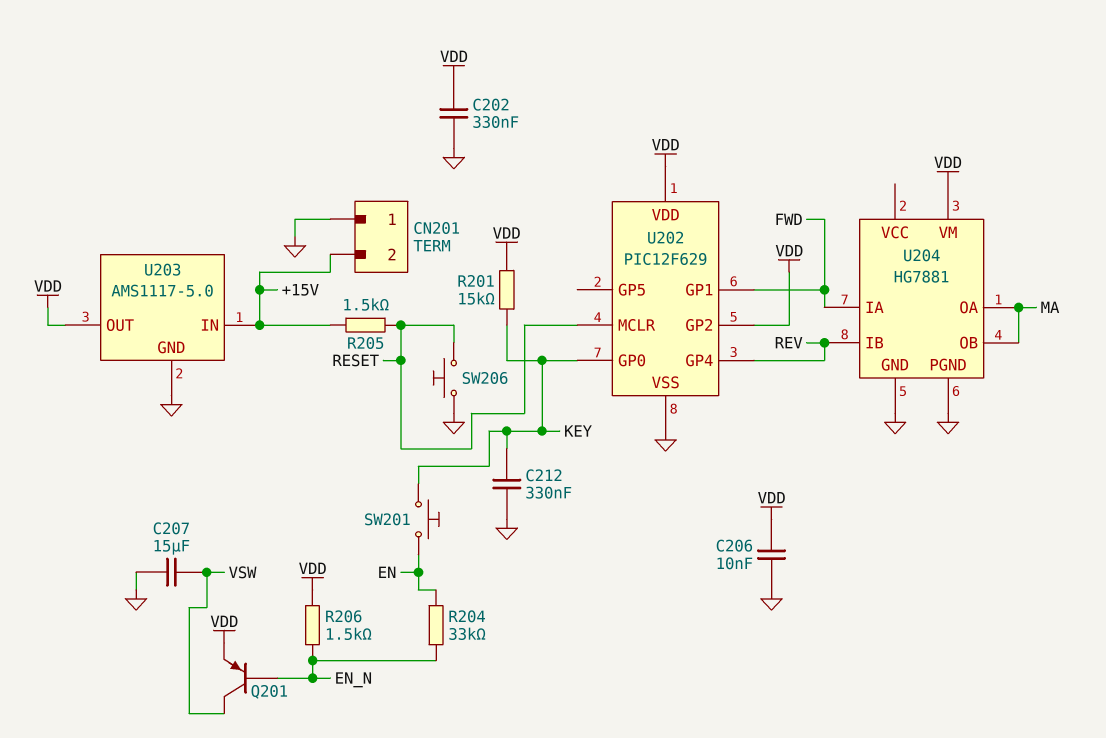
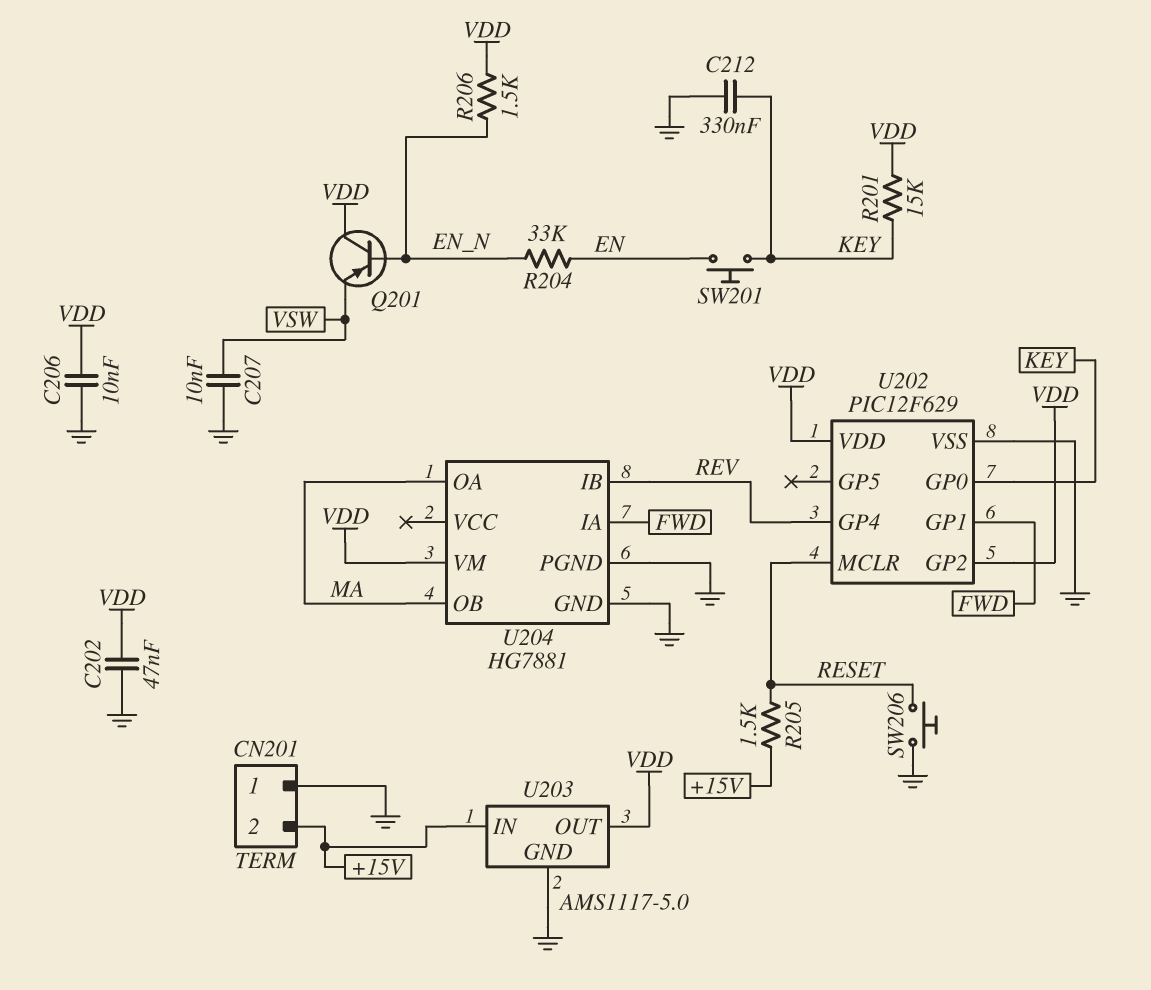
C202: 330nF (GND, VDD) -> 47nF (GND, VDD)
C207: 15uF (GND, VSW) -> 10nF (GND, VSW)
Q201: PNP (B EN_N, C VSW, E VDD) -> PNP (B EN_N, C VDD, E VSW)

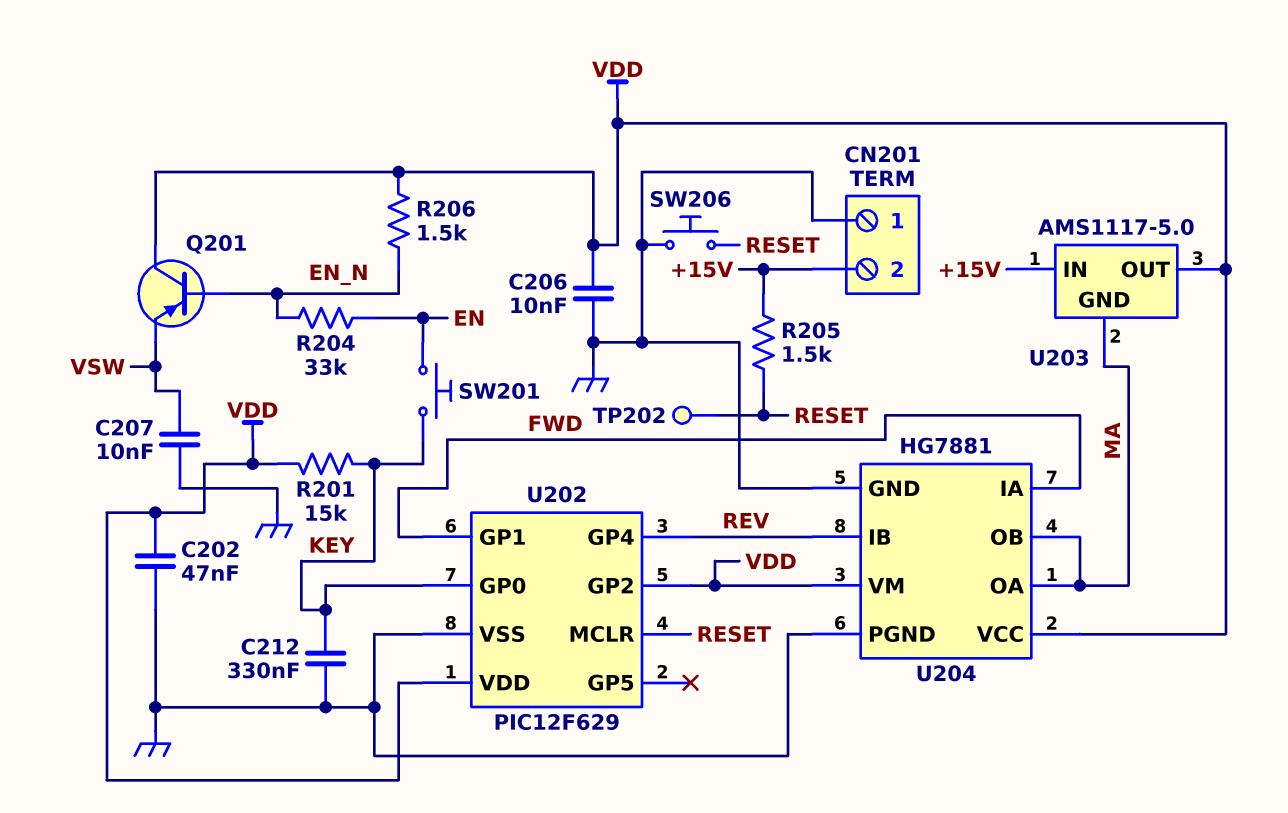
TP202: none -> test point (RESET)
U203 pin GND: GND -> MA
U204 pin VCC: none -> VDD

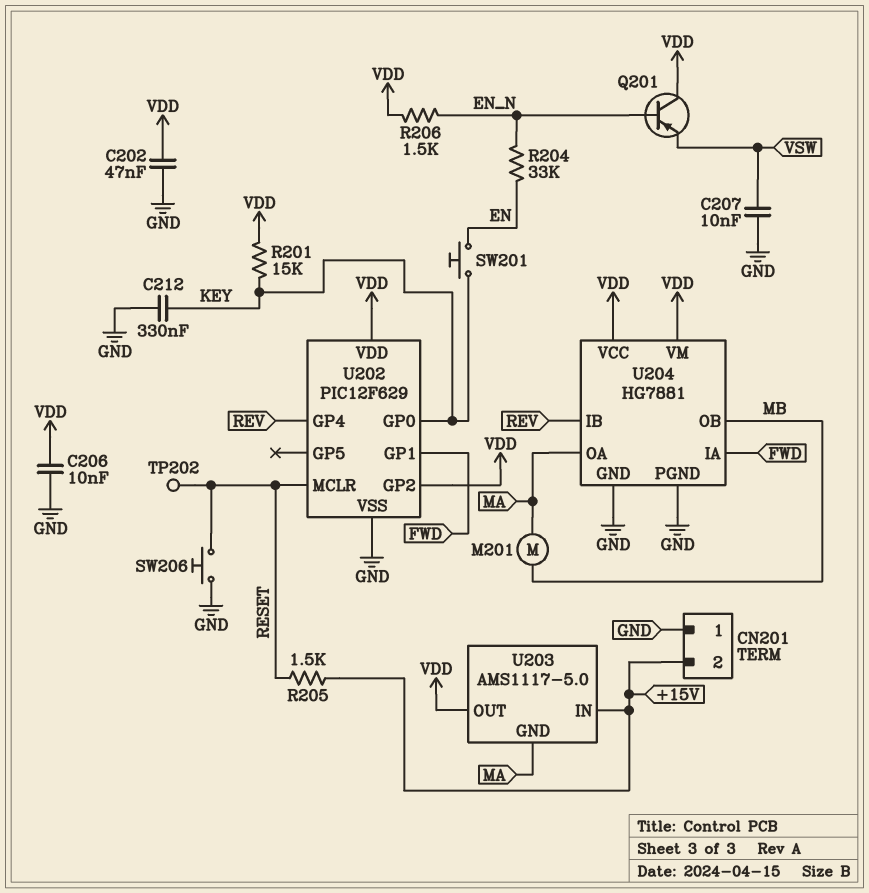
M201: none -> motor (MA, MB)
U204 pin OB: MA -> MB

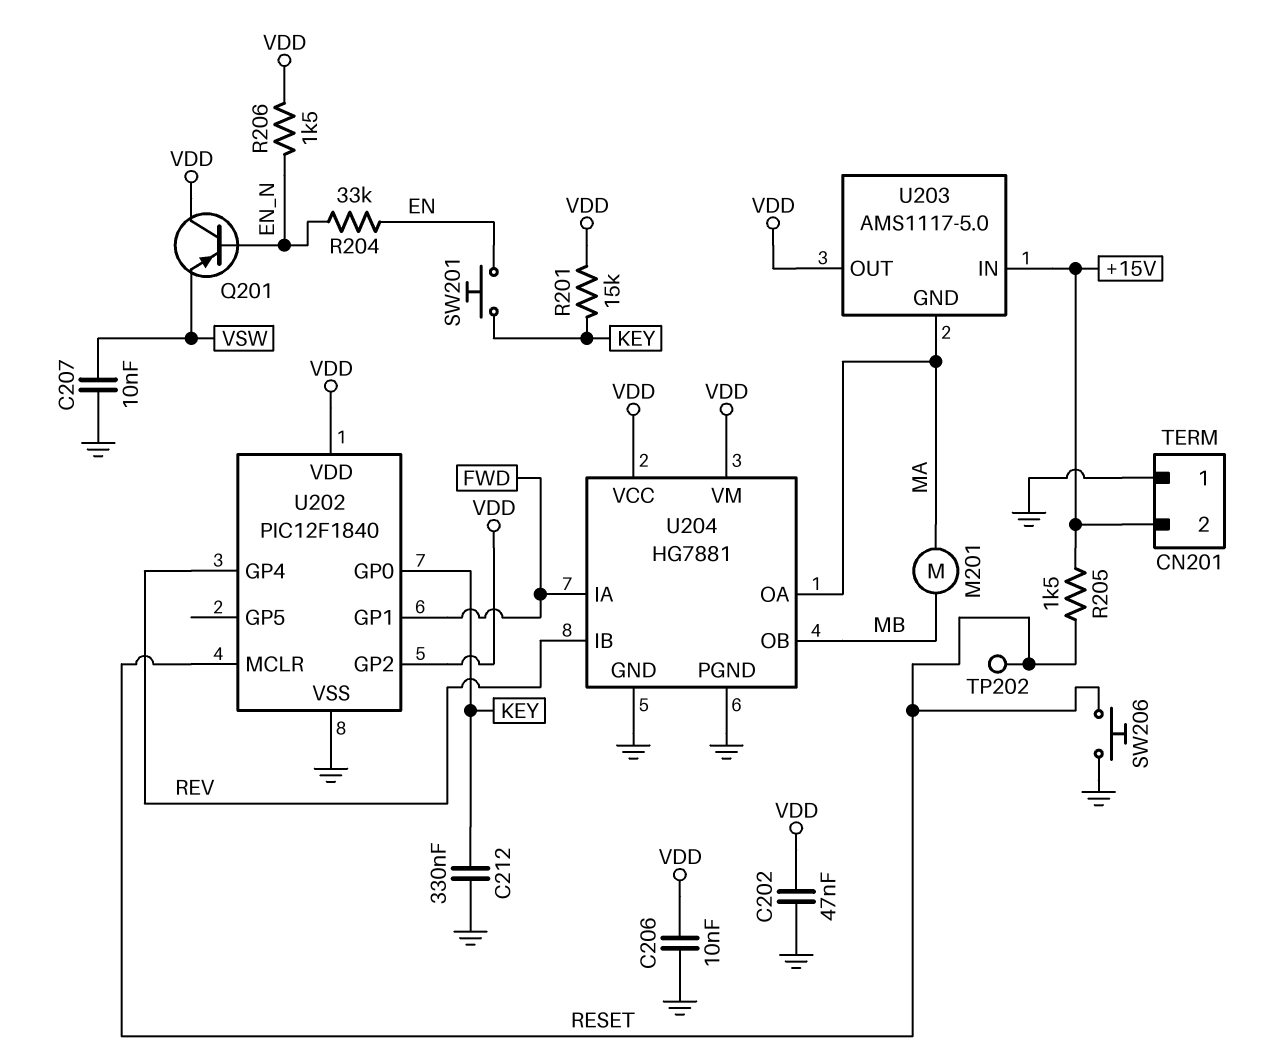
U202: PIC12F629 -> PIC12F1840

